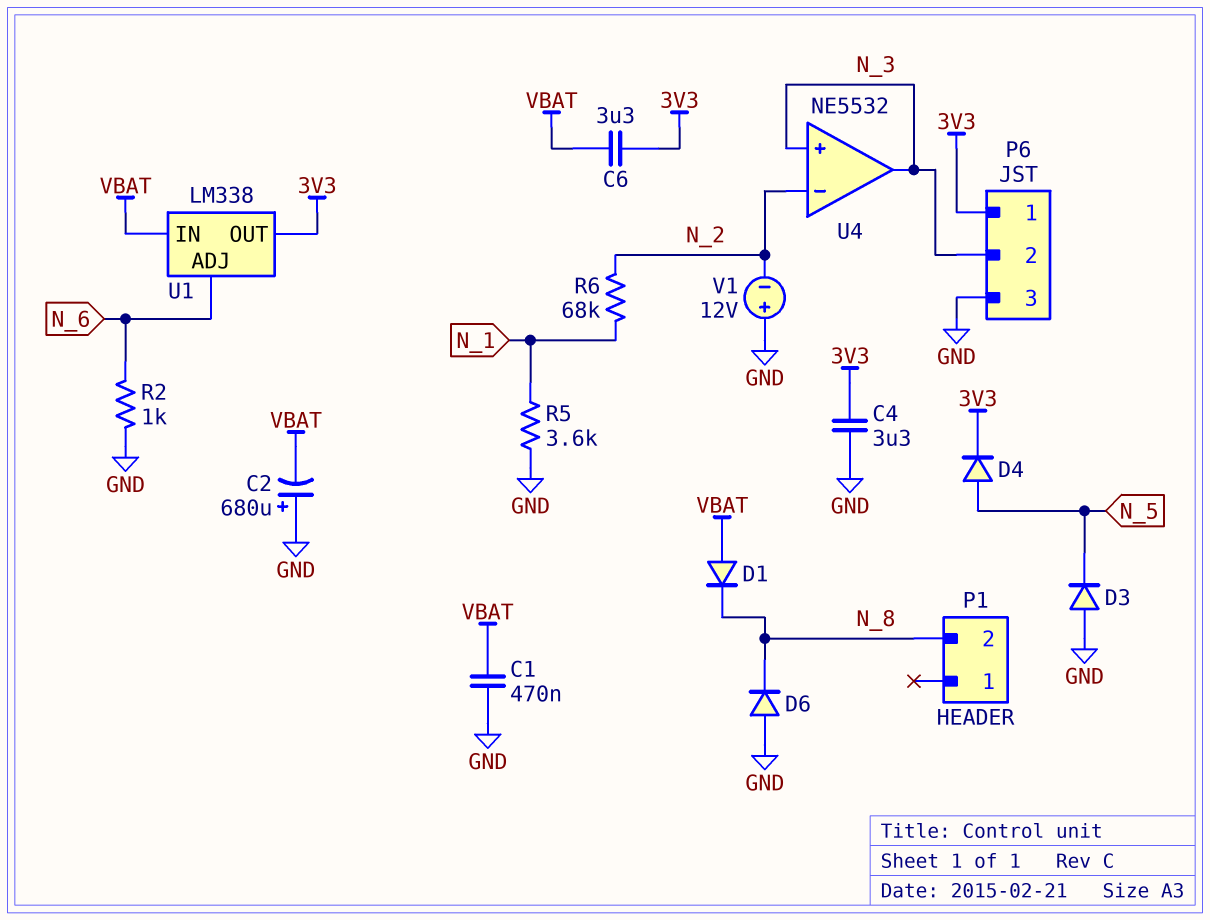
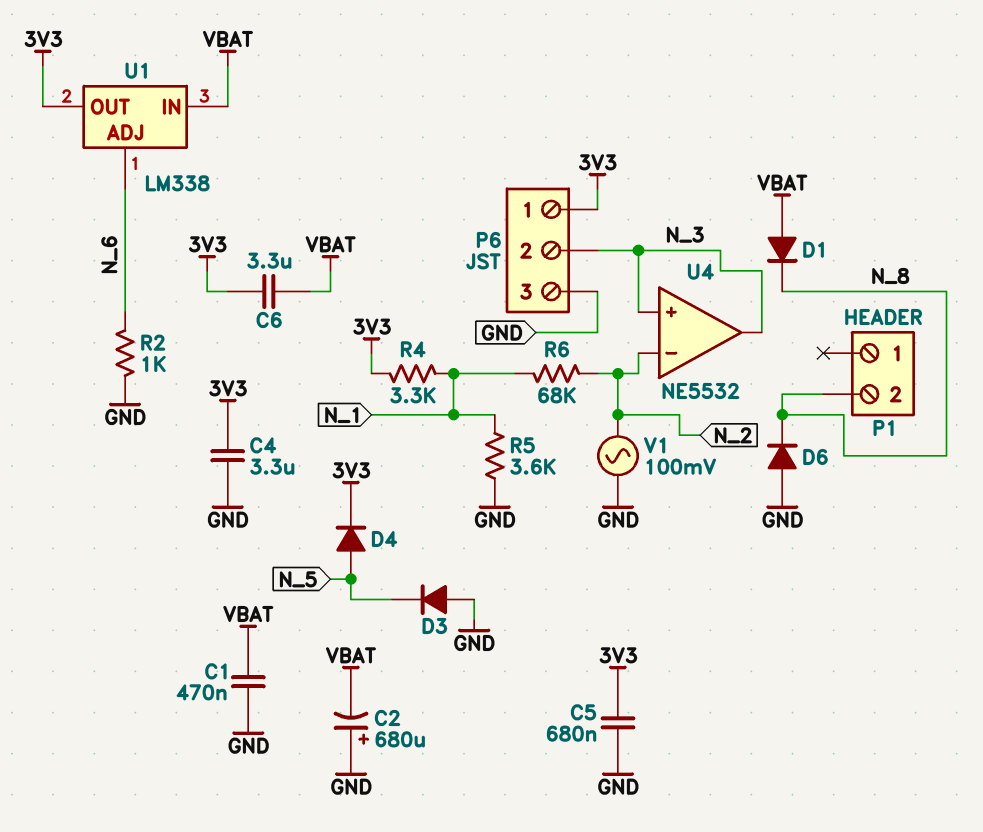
C5: none -> 680nF (3V3, GND)
R4: none -> 3.3k (3V3, N_1)
V1: 12V (plus GND, minus N_2) -> AC 100mV (GND, N_2)

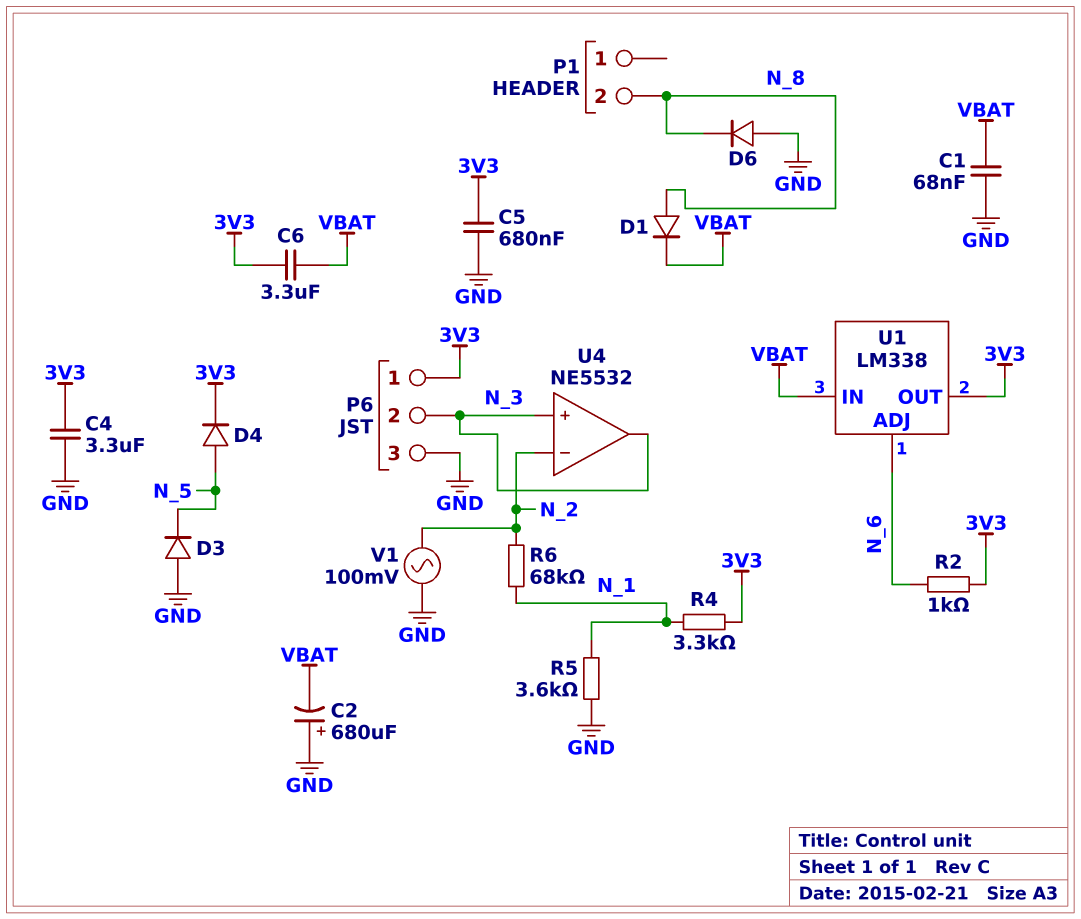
C1: 470nF (GND, VBAT) -> 68nF (GND, VBAT)
D1: diode (A VBAT, K N_8) -> diode (A N_8, K VBAT)
R2: 1k (GND, N_6) -> 1k (3V3, N_6)

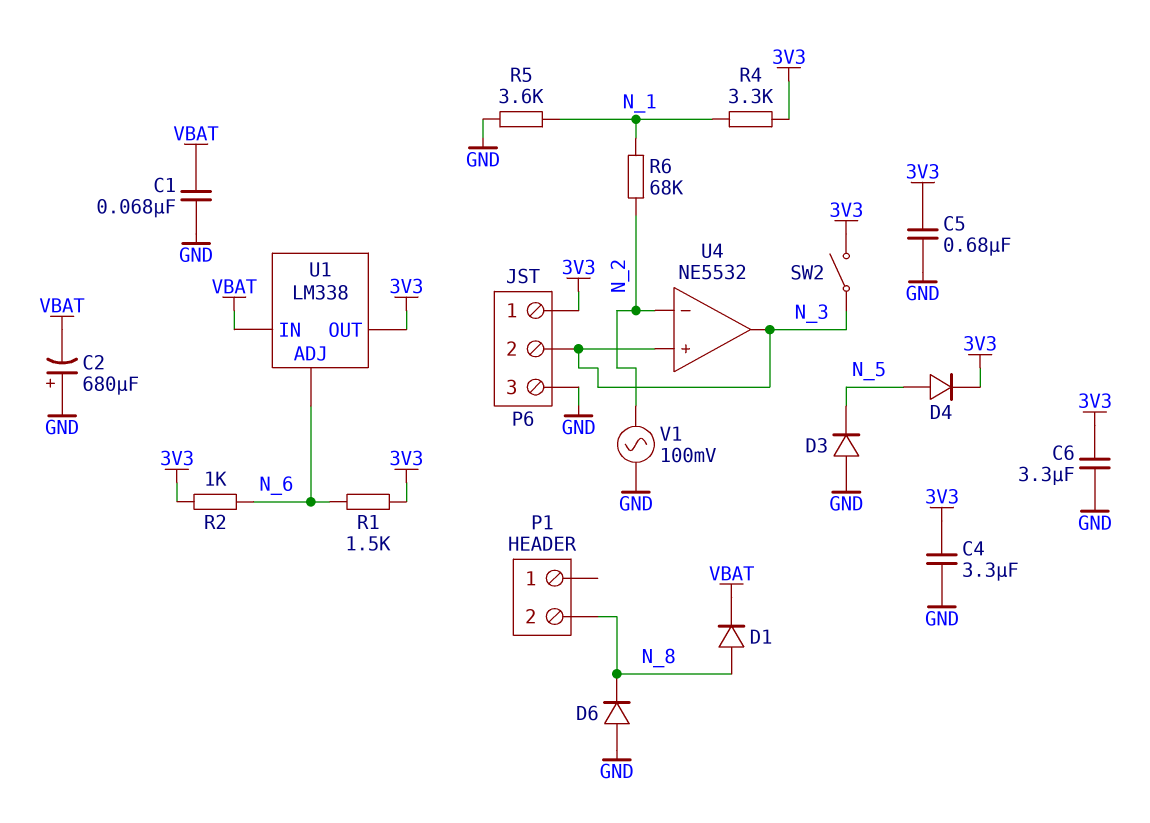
C6: 3.3uF (3V3, VBAT) -> 3.3uF (3V3, GND)
R1: none -> 1.5k (3V3, N_6)
SW2: none -> switch (3V3, N_3)

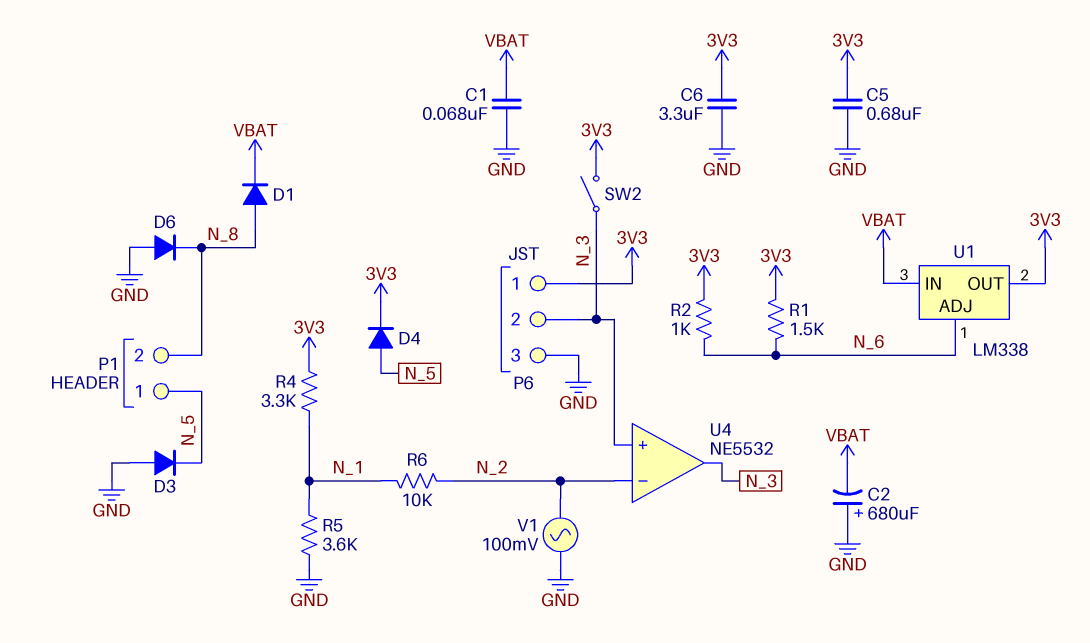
C4: 3.3uF (3V3, GND) -> none
P1 pin 1: none -> N_5
R6: 68k (N_1, N_2) -> 10k (N_1, N_2)

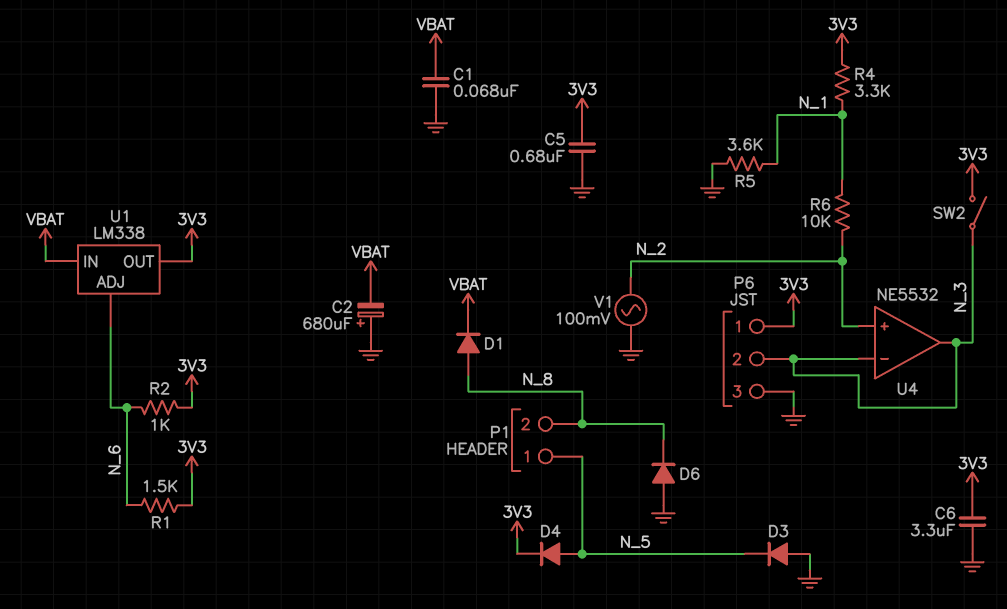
U4 pin in+: N_3 -> N_2
U4 pin in-: N_2 -> N_3

